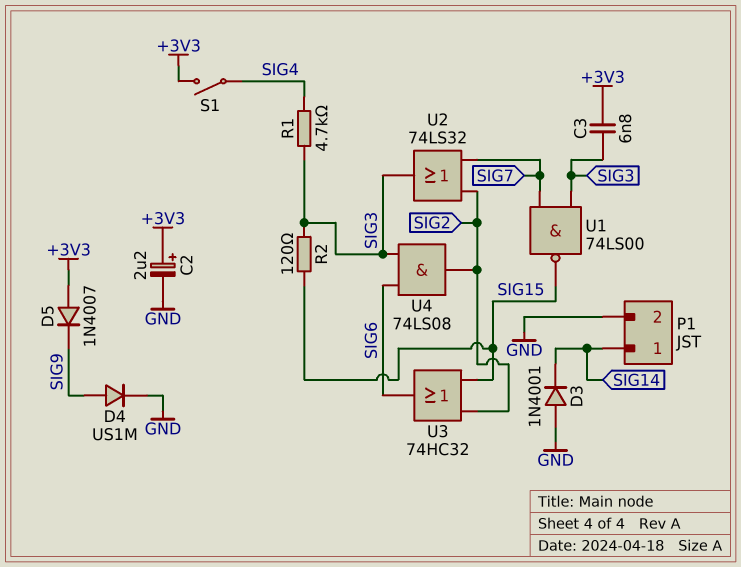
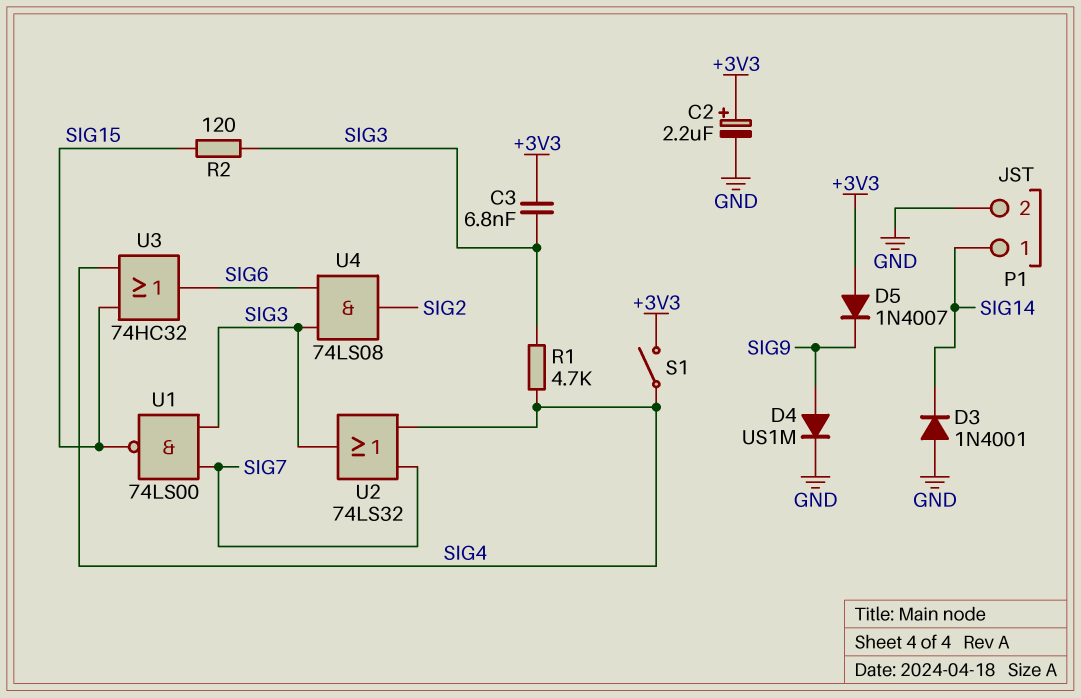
U2: OR 74LS32 (in SIG2, in SIG7, out SIG3) -> OR 74LS32 (in SIG4, in SIG7, out SIG3)
U3: OR 74HC32 (in SIG2, in SIG15, out SIG6) -> OR 74HC32 (in SIG4, in SIG15, out SIG6)

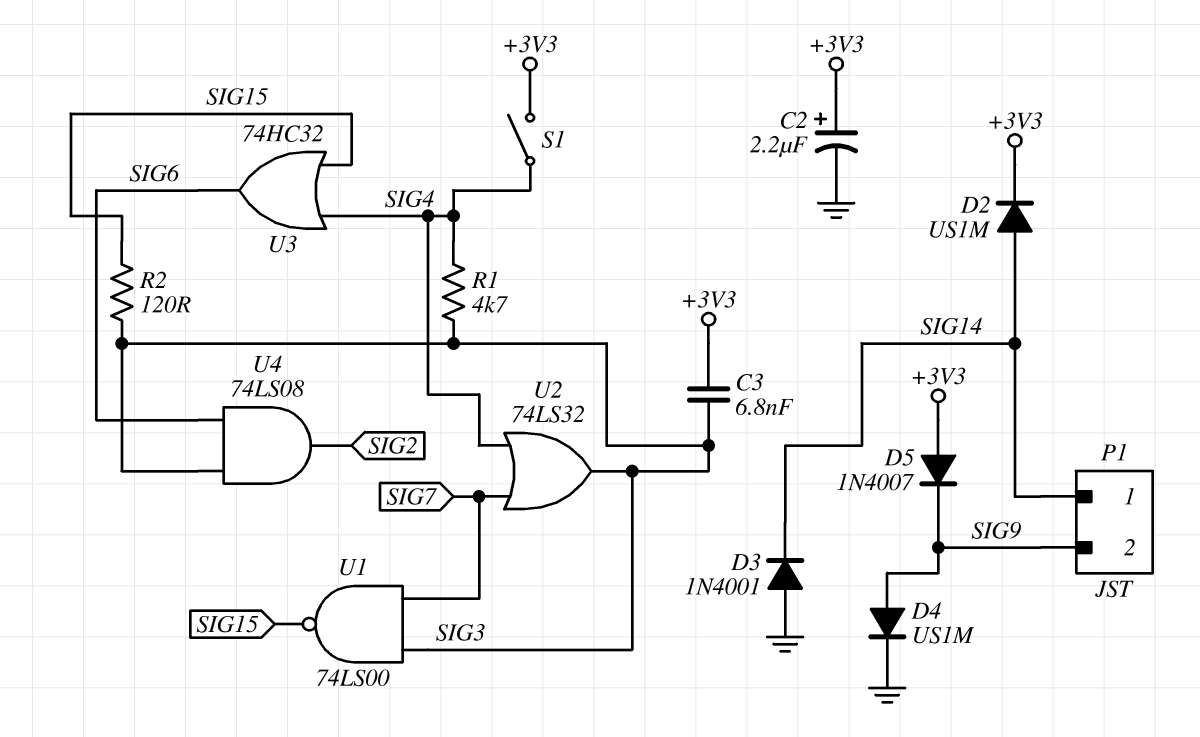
D2: none -> diode US1M (A SIG14, K +3V3)
P1 pin 2: GND -> SIG9

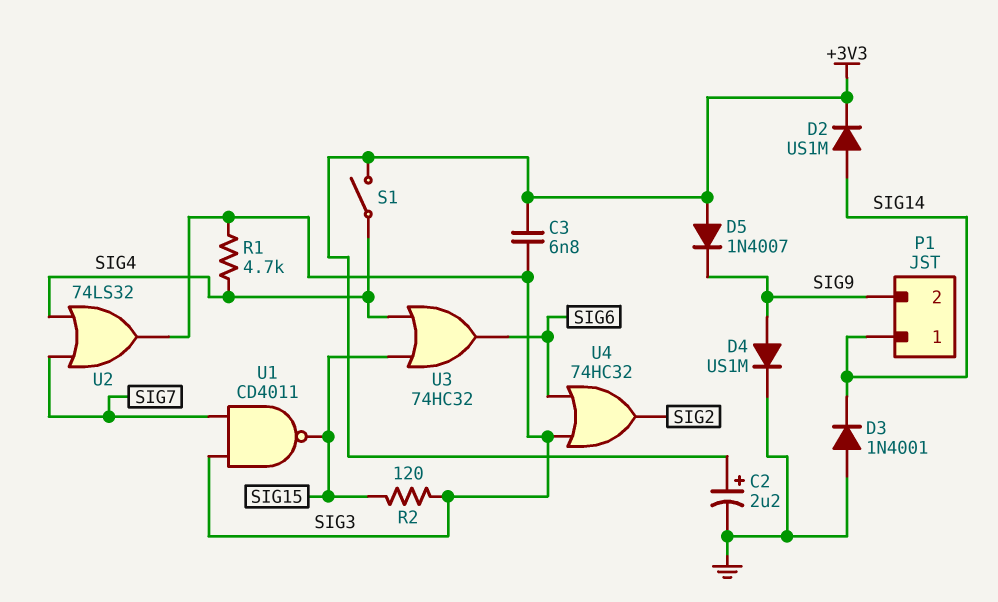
U1: NAND 74LS00 (in SIG3, in SIG7, out SIG15) -> NAND CD4011 (in SIG3, in SIG7, out SIG15)
U4: AND 74LS08 (in SIG3, in SIG6, out SIG2) -> OR 74HC32 (in SIG3, in SIG6, out SIG2)

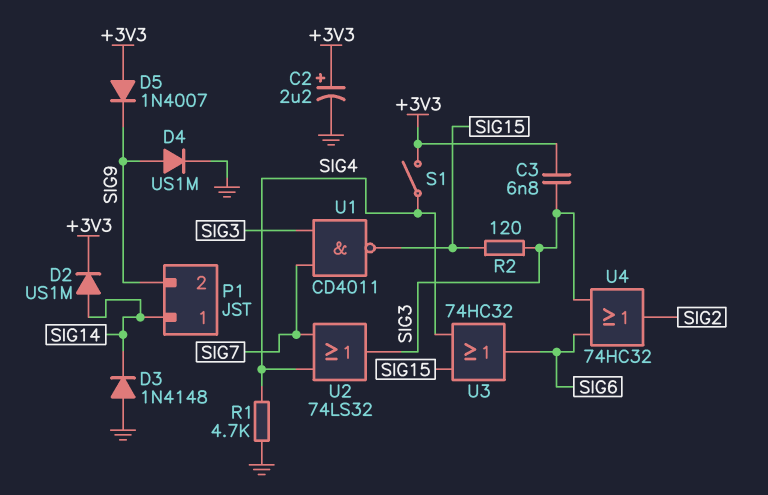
D3: diode 1N4001 (A GND, K SIG14) -> diode 1N4148 (A GND, K SIG14)
R1: 4.7k (SIG3, SIG4) -> 4.7k (GND, SIG4)

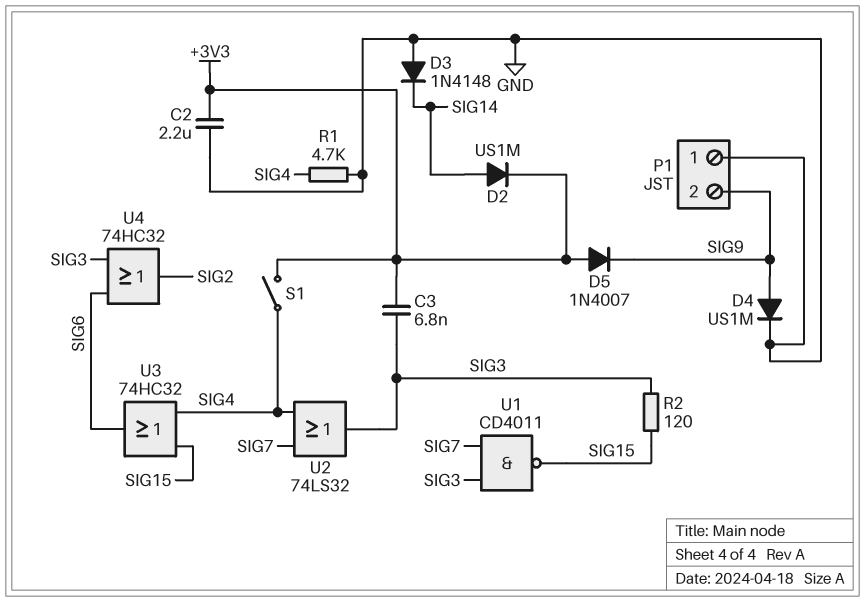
C2: 2.2uF (plus +3V3, minus GND) -> 2.2uF (+3V3, GND)
P1 pin 1: SIG14 -> GND

